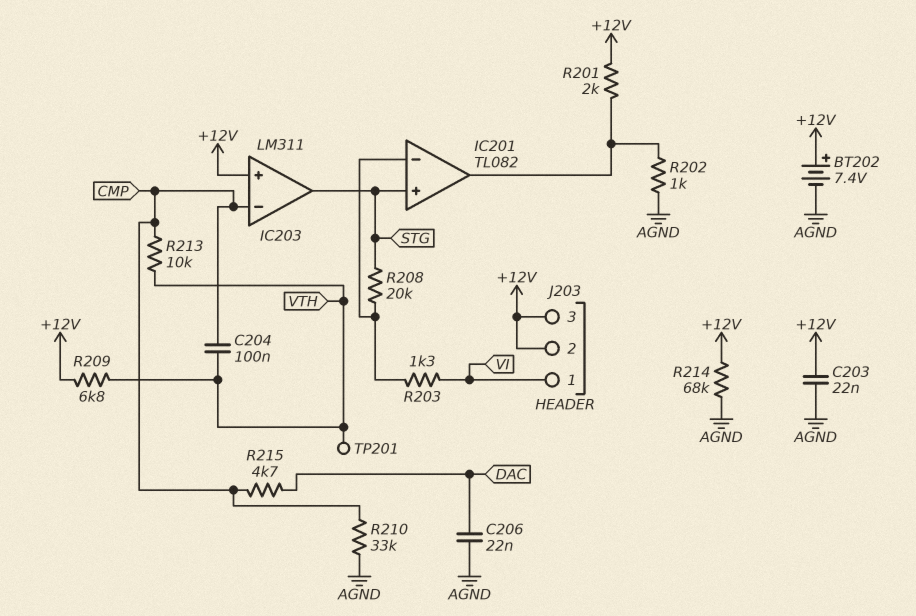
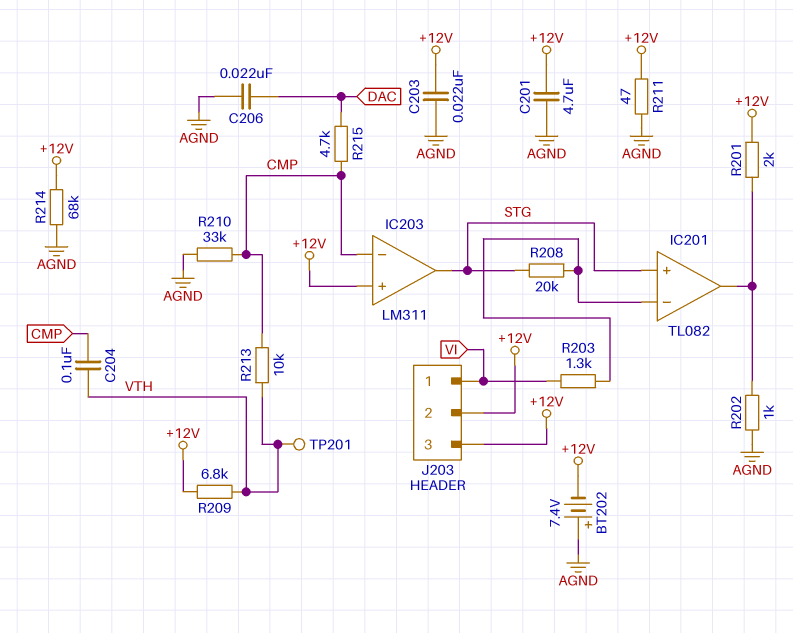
BT202: 7.4V (plus +12V, minus AGND) -> 7.4V (plus AGND, minus +12V)
C201: none -> 4.7uF (+12V, AGND)
R211: none -> 47 (+12V, AGND)

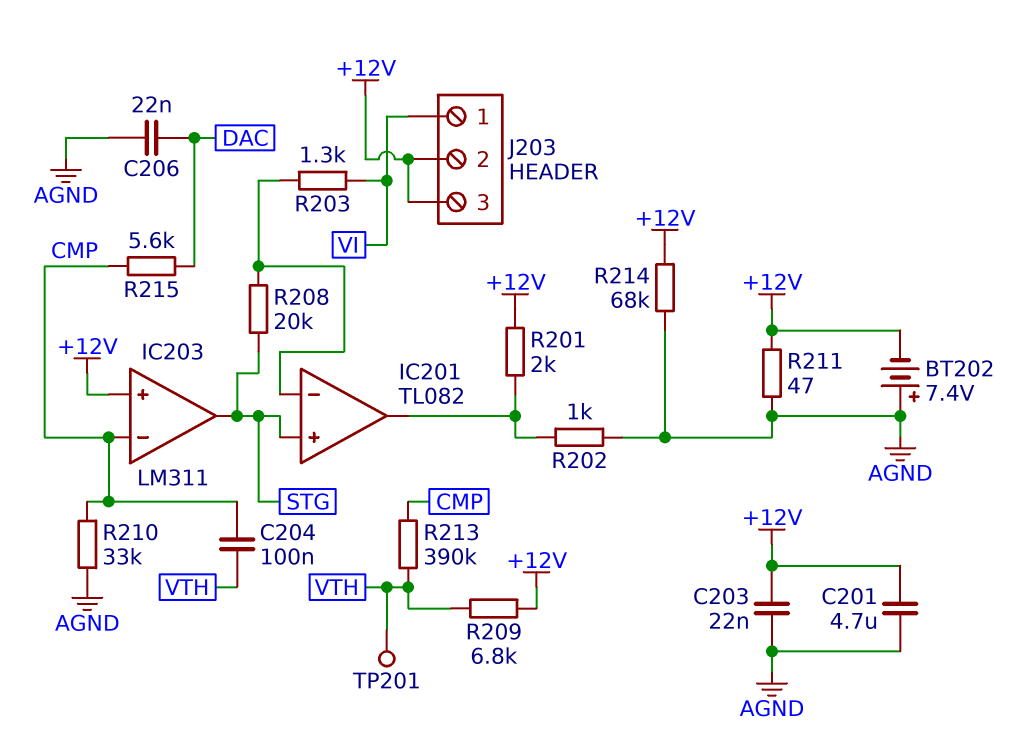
R213: 10k (CMP, VTH) -> 390k (CMP, VTH)
R215: 4.7k (CMP, DAC) -> 5.6k (CMP, DAC)

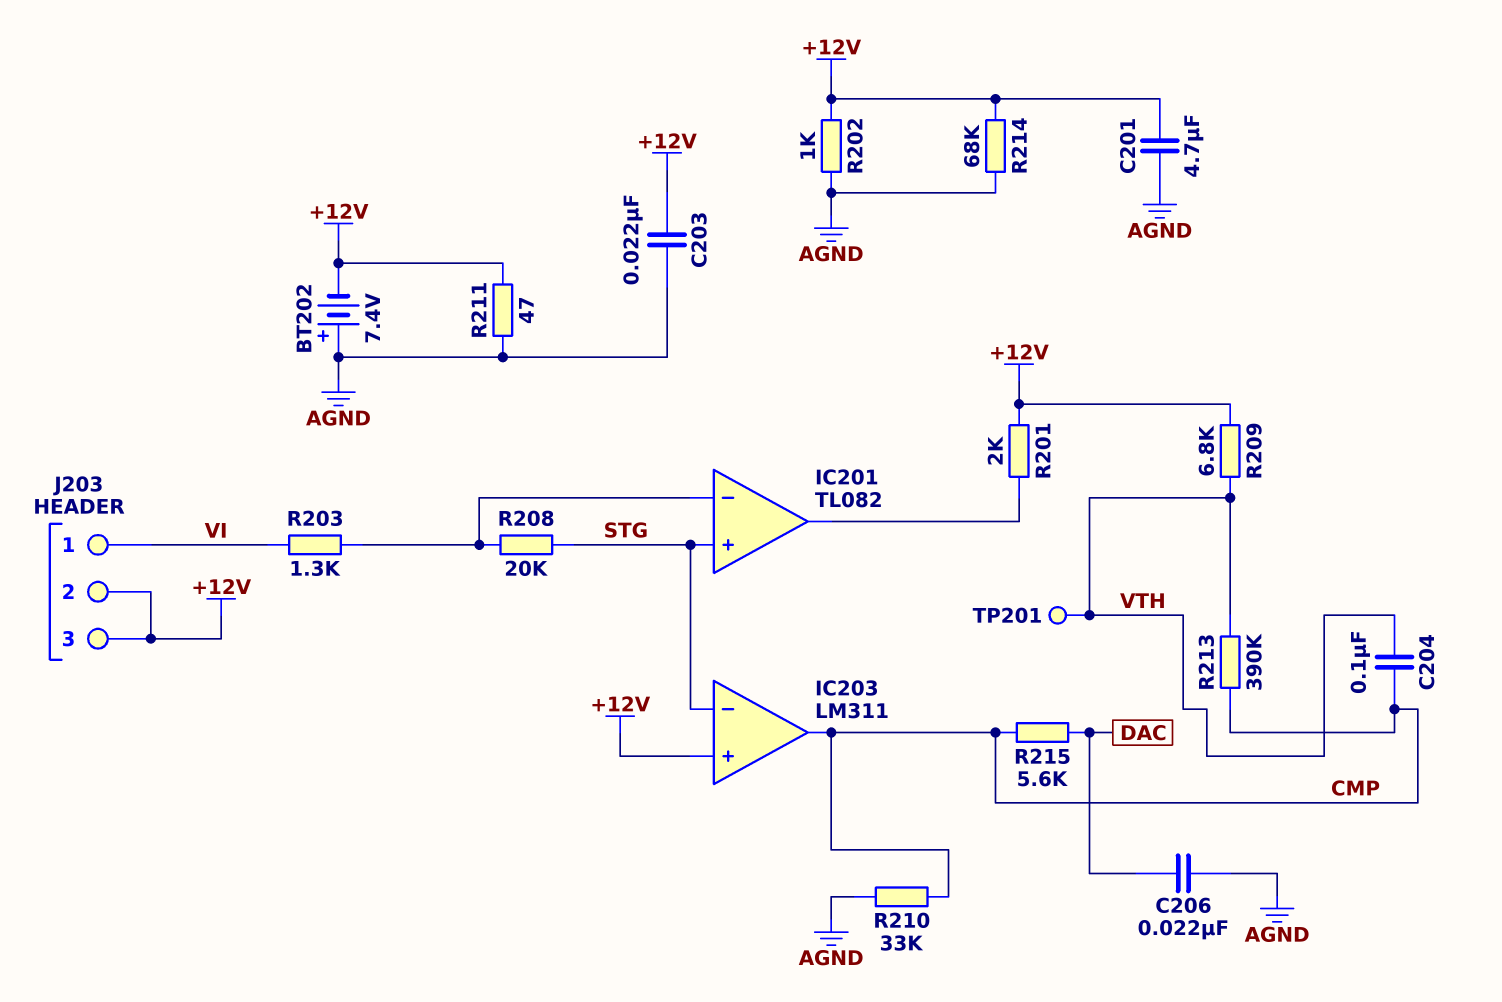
IC203 pin in-: CMP -> STG
IC203 pin out: STG -> CMP
R202: 1k (AGND, IC201/out) -> 1k (+12V, AGND)

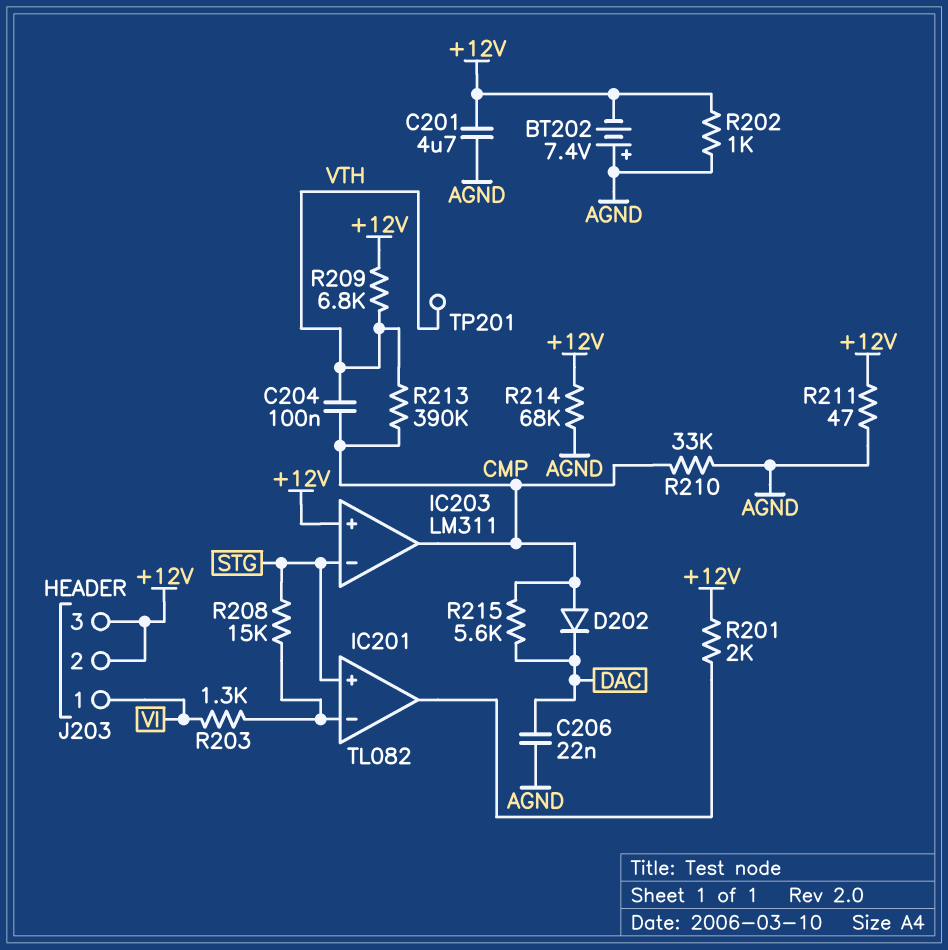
C203: 22nF (+12V, AGND) -> none
D202: none -> diode (A CMP, K DAC)
R208: 20k (IC201/in-, STG) -> 15k (IC201/in-, STG)

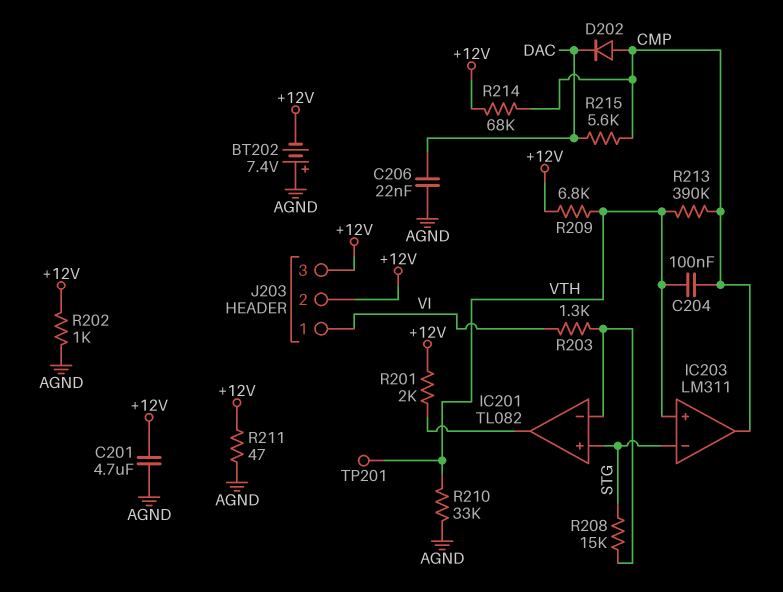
IC203 pin in+: +12V -> VTH
R210: 33k (AGND, CMP) -> 33k (AGND, VTH)
R214: 68k (+12V, AGND) -> 68k (+12V, CMP)

